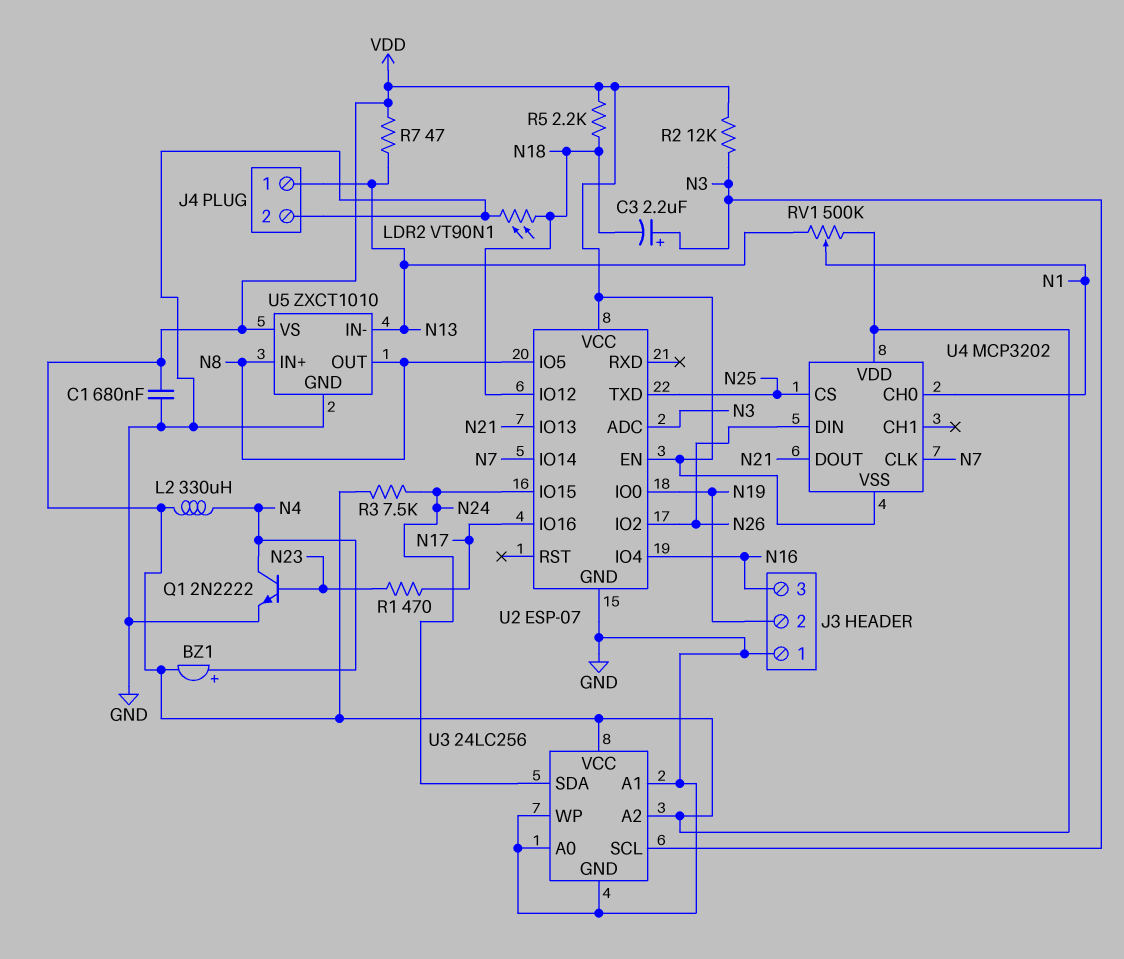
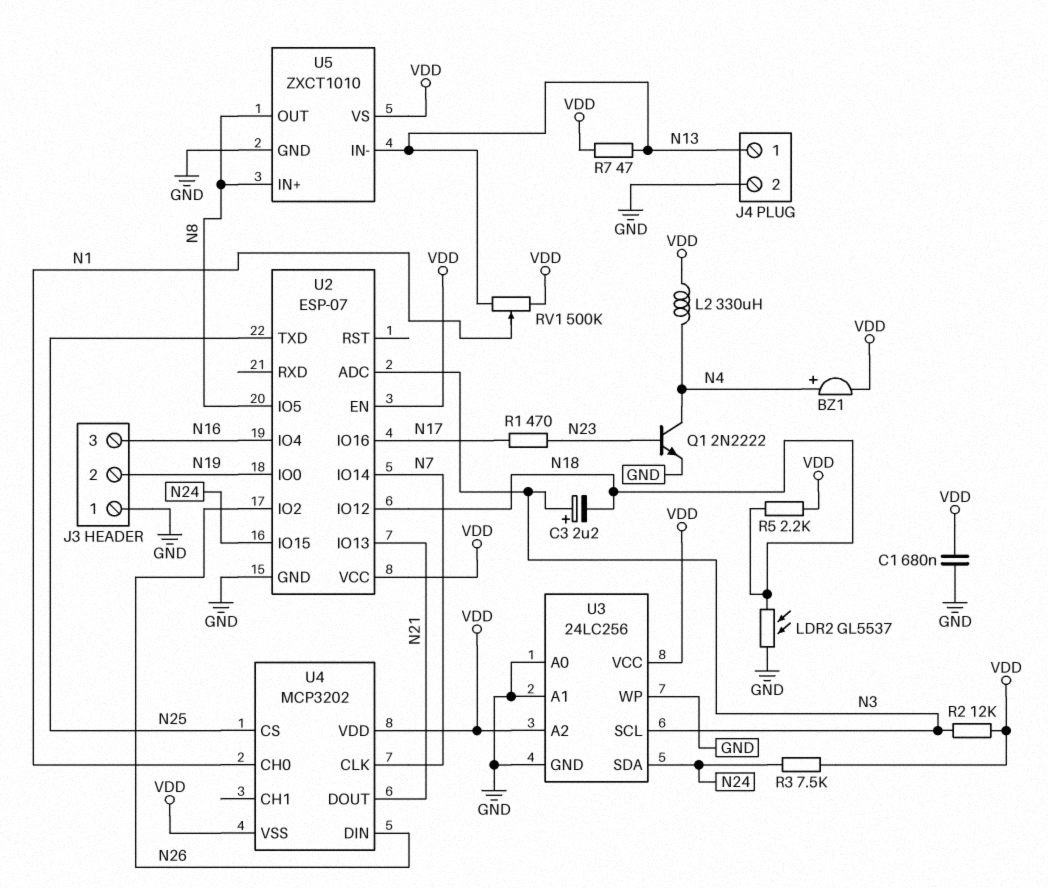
LDR2: VT90N1 (GND, N18) -> GL5537 (GND, N18)

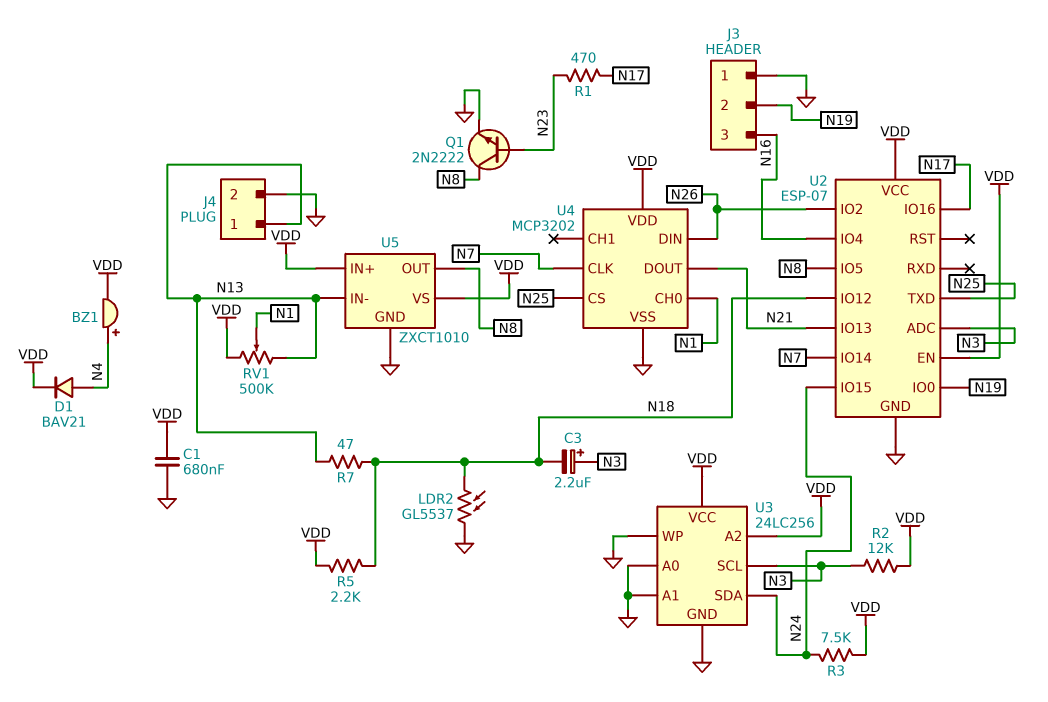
D1: none -> diode BAV21 (A N4, K VDD)
L2: 330uH (N4, VDD) -> none
Q1: NPN 2N2222 (B N23, C N4, E GND) -> NPN 2N2222 (B N23, C N8, E GND)
R7: 47 (N13, VDD) -> 47 (N13, N18)
U4 pin VSS: VDD -> GND
U5 pin IN+: N8 -> VDD

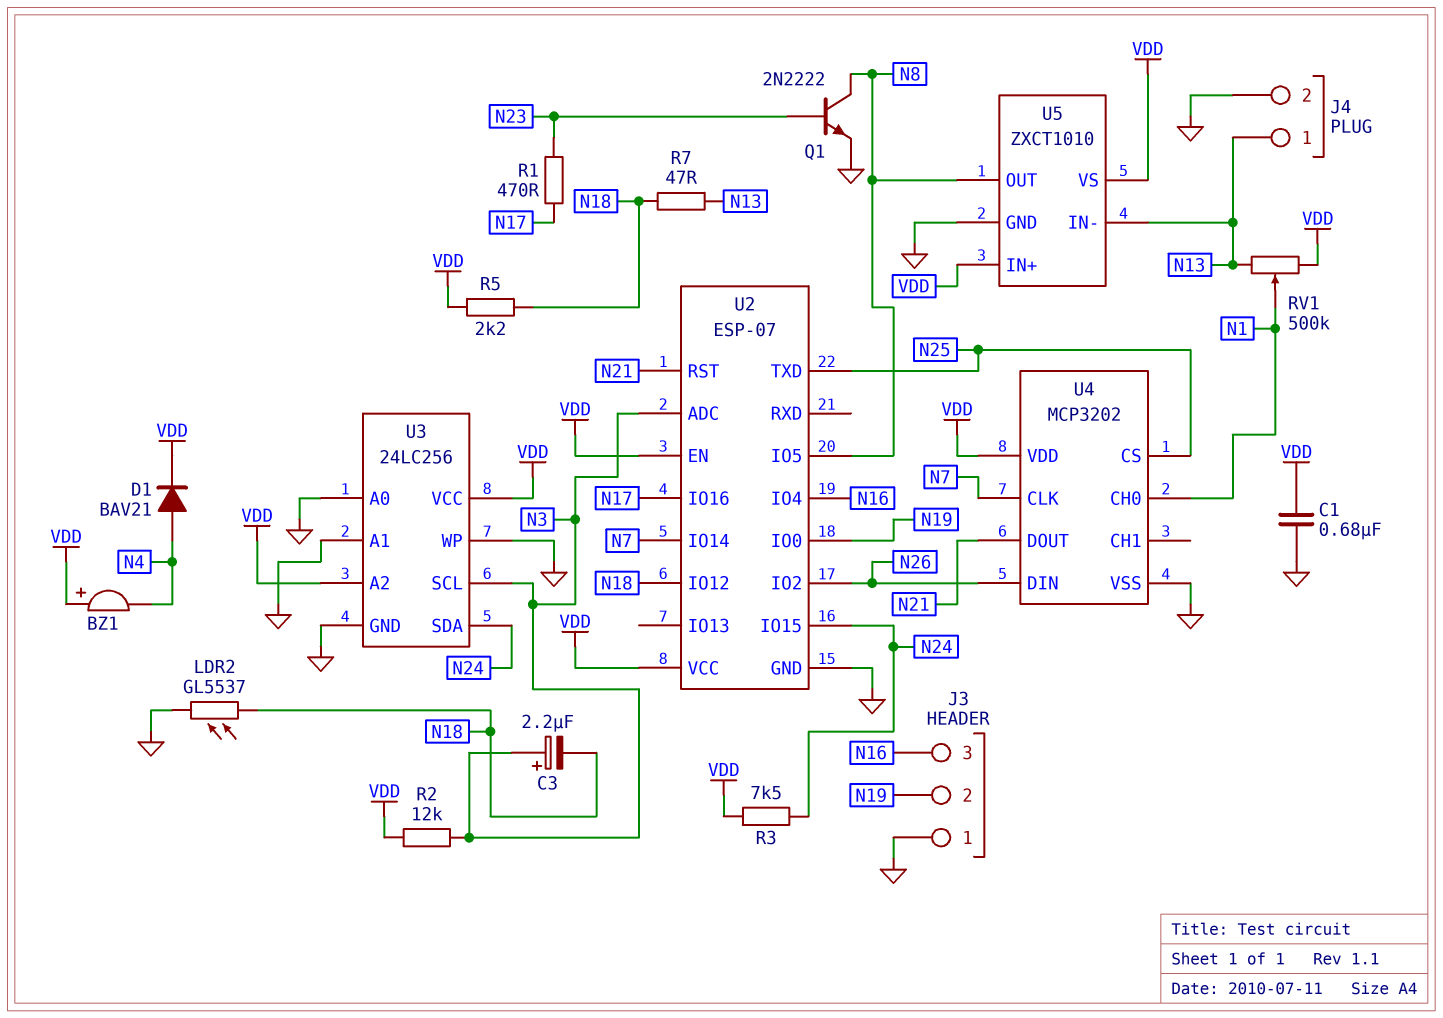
BZ1: buzzer (plus N4, minus VDD) -> buzzer (plus VDD, minus N4)
U2 pin IO13: N21 -> none
U2 pin RST: none -> N21

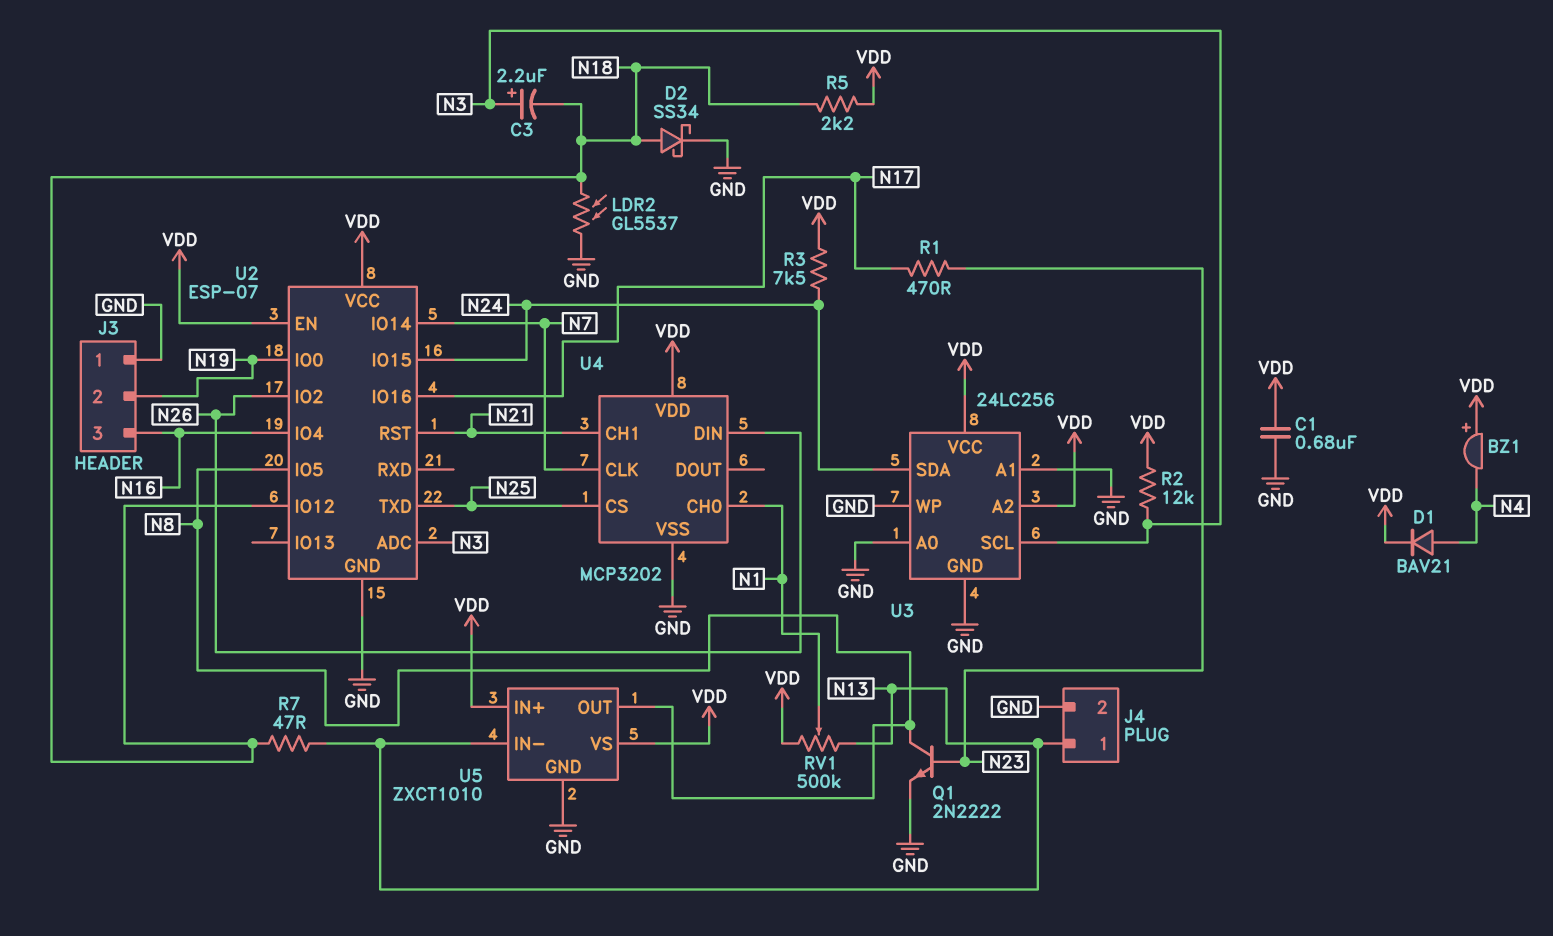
D2: none -> schottky SS34 (A N18, K GND)
U4 pin CH1: none -> N21
U4 pin DOUT: N21 -> none

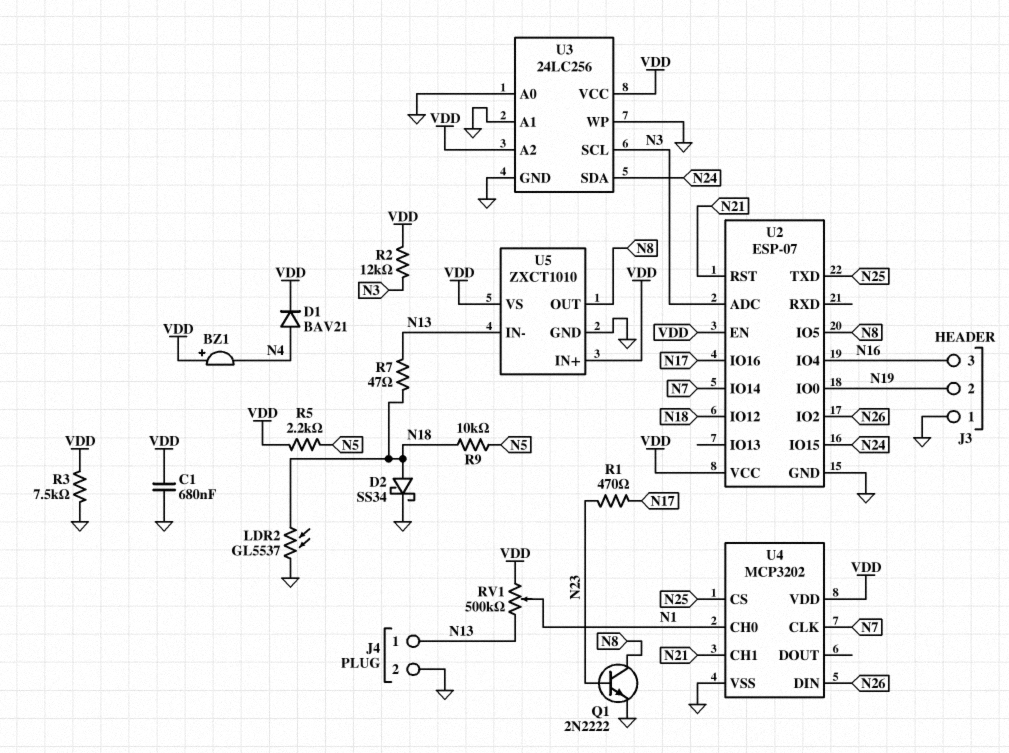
C3: 2.2uF (plus N3, minus N18) -> none
R3: 7.5k (N24, VDD) -> 7.5k (GND, VDD)
R5: 2.2k (N18, VDD) -> 2.2k (N5, VDD)
R9: none -> 10k (N5, N18)

